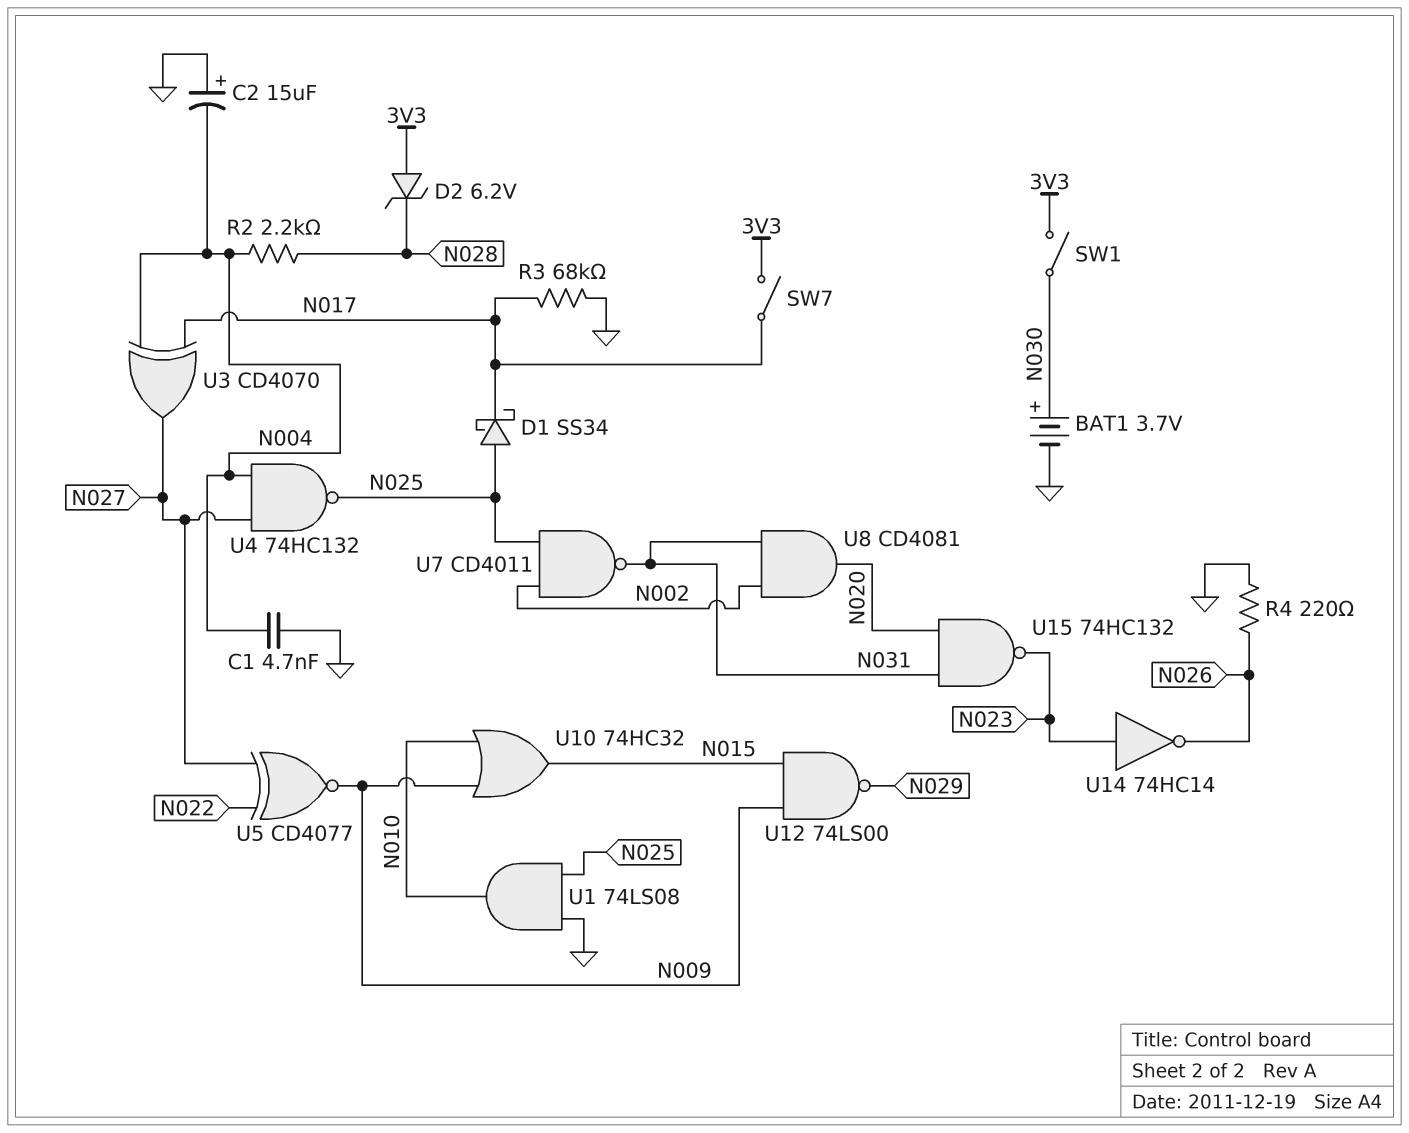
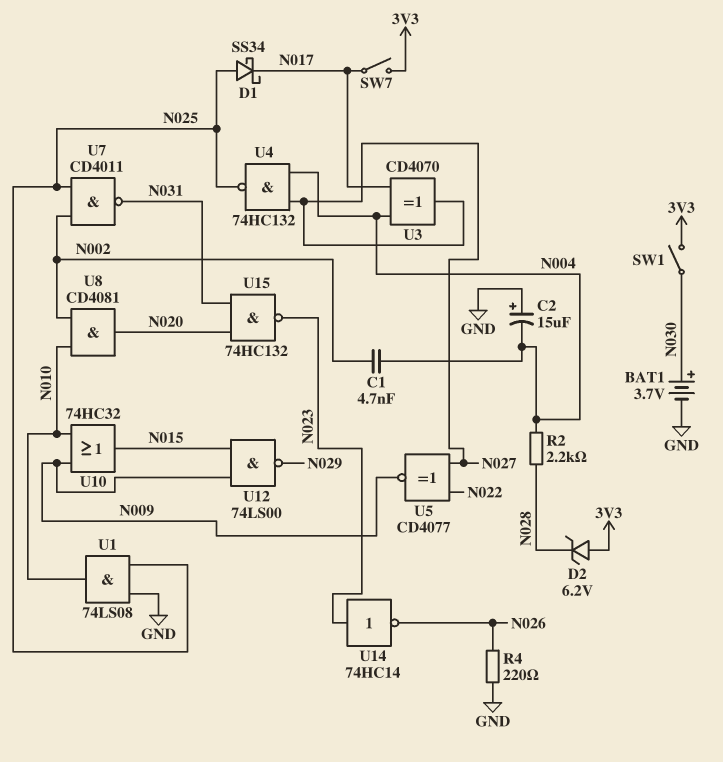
C1: 4.7nF (GND, N004) -> 4.7nF (N002, N004)
R3: 68k (GND, N017) -> none
U8: AND CD4081 (in N002, in N031, out N020) -> AND CD4081 (in N002, in N010, out N020)

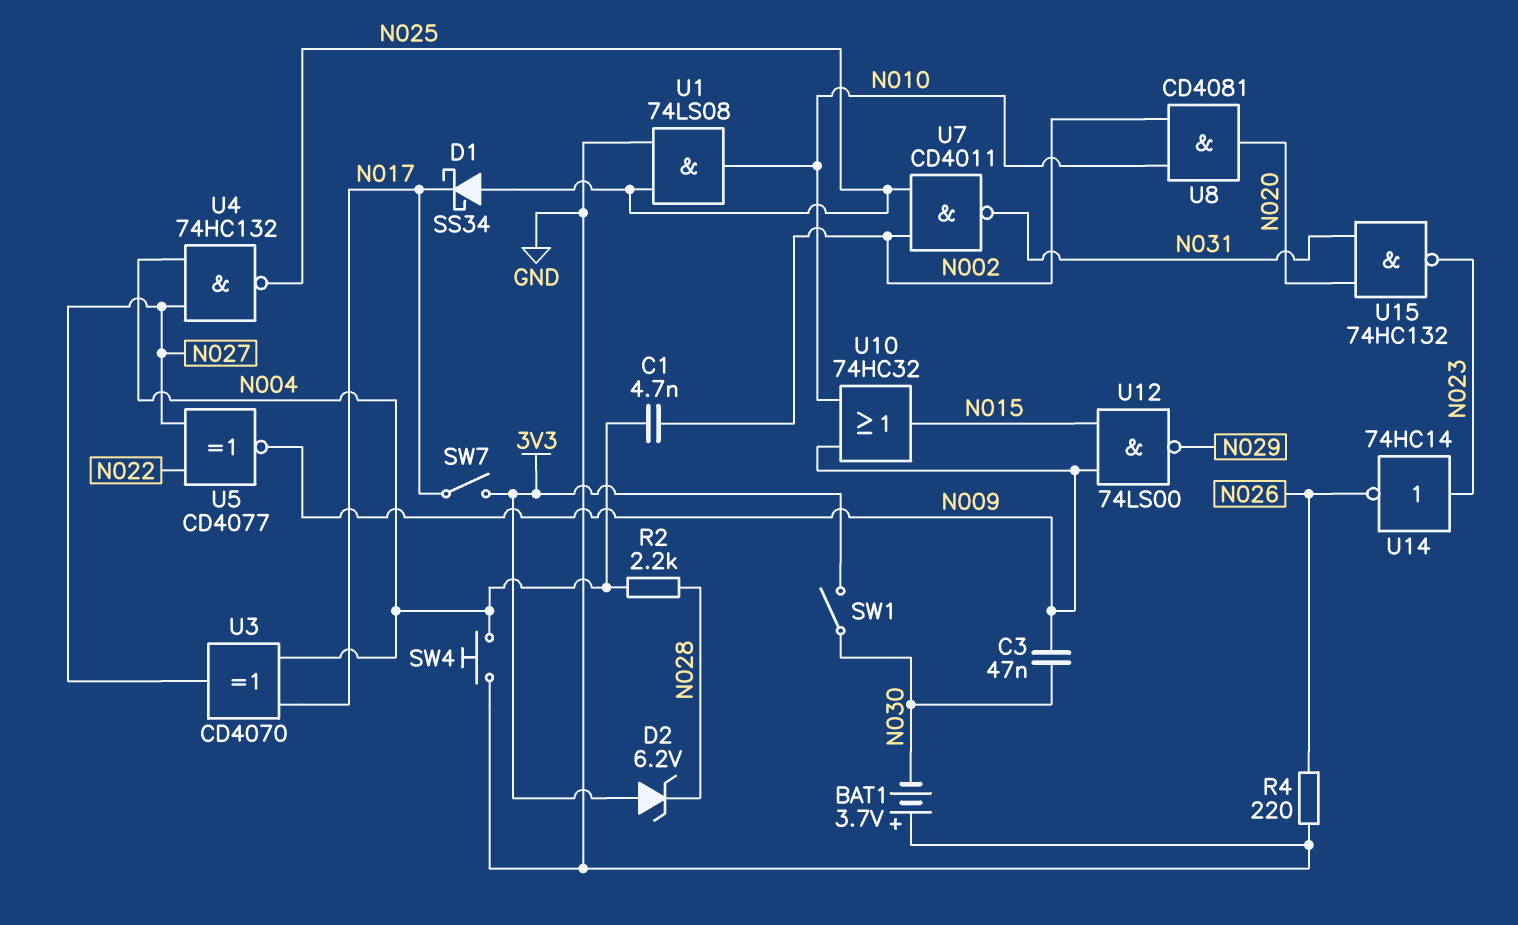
BAT1: 3.7V (plus N030, minus GND) -> 3.7V (plus GND, minus N030)
C2: 15uF (plus GND, minus N004) -> none
C3: none -> 47nF (N009, N030)
SW4: none -> button (GND, N004)

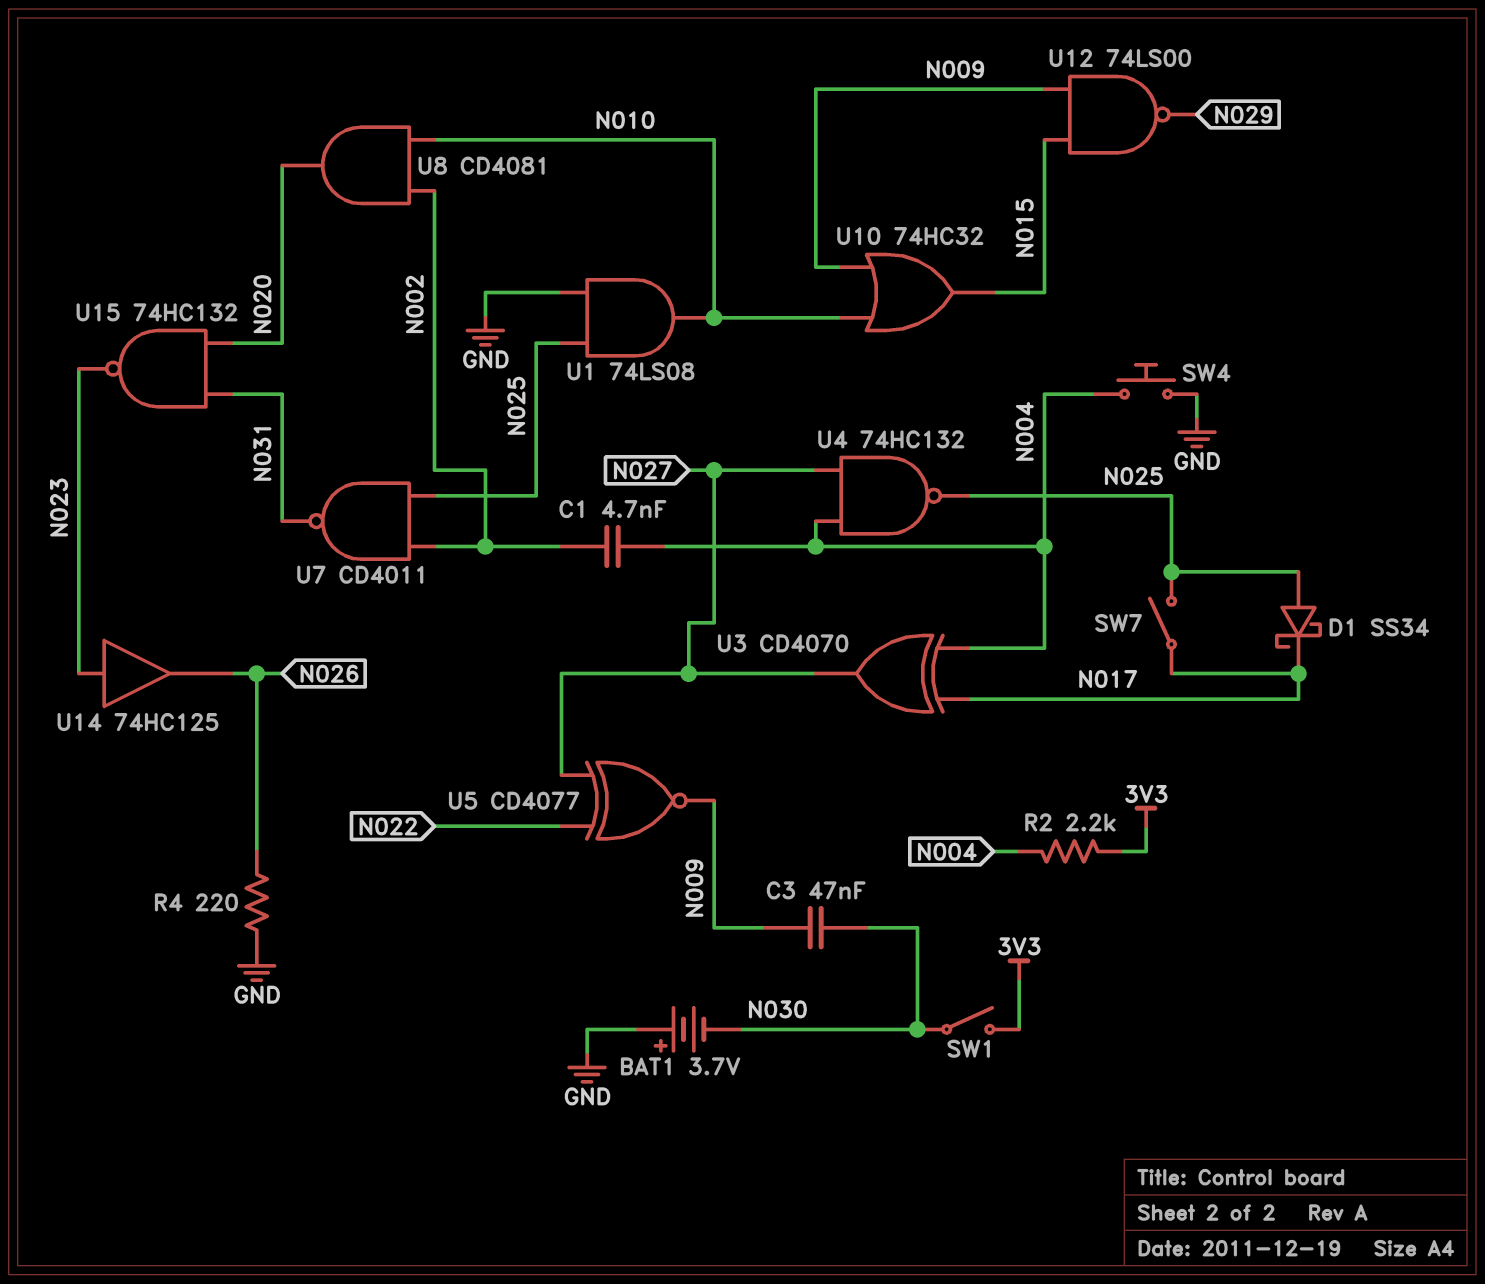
D2: zener 6.2V (A 3V3, K N028) -> none
R2: 2.2k (N004, N028) -> 2.2k (3V3, N004)
SW7: switch (3V3, N017) -> switch (N017, N025)
U14: NOT 74HC14 (in N023, out N026) -> buffer 74HC125 (in N023, out N026)

